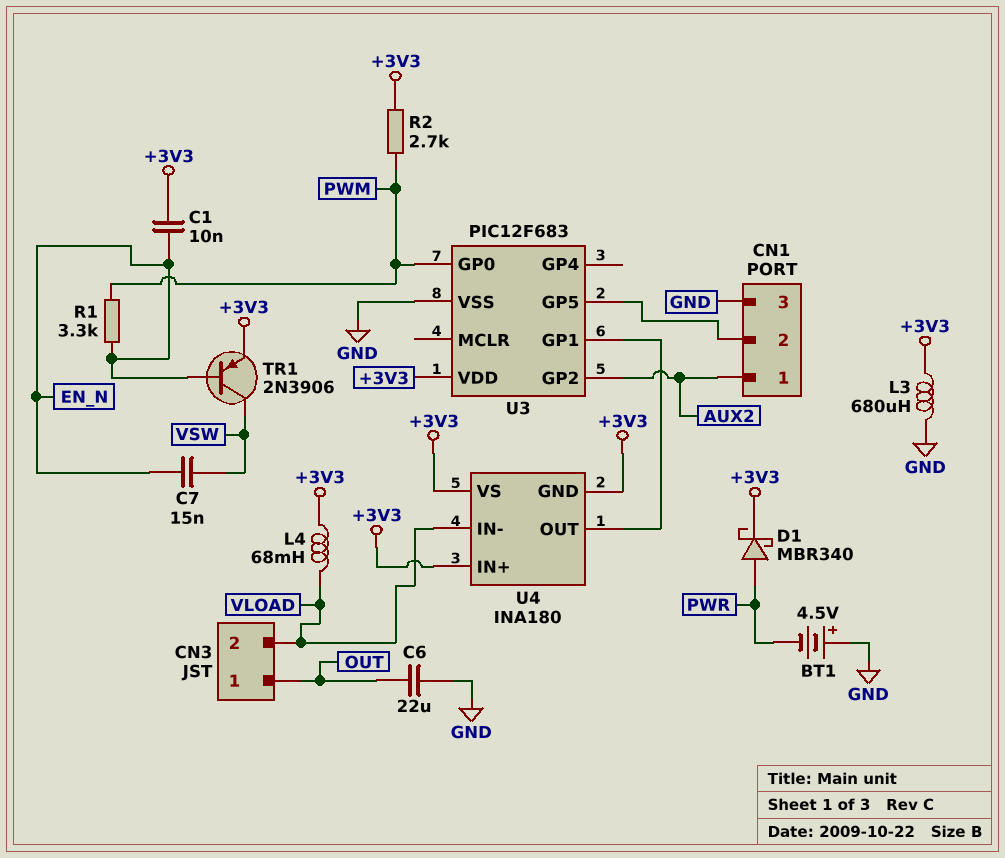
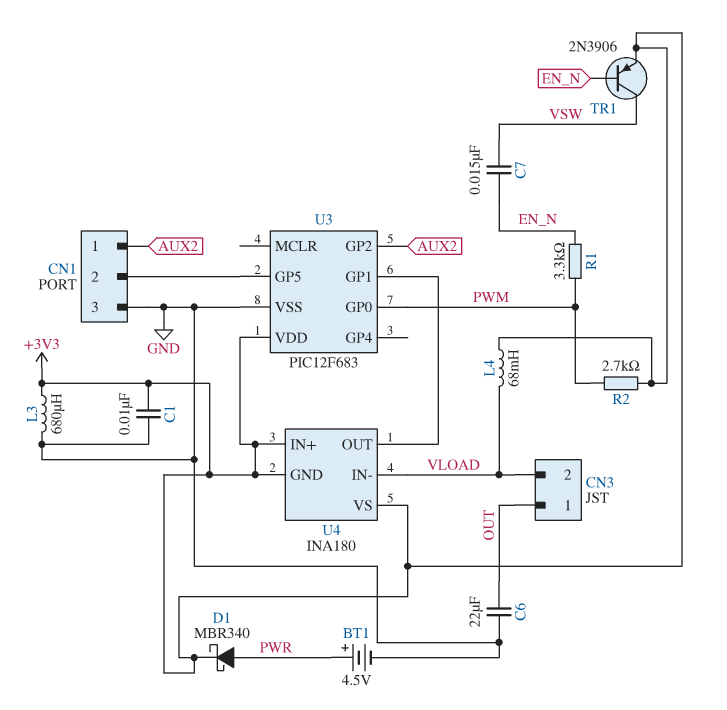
BT1: 4.5V (plus GND, minus PWR) -> 4.5V (plus PWR, minus GND)
C1: 10nF (+3V3, EN_N) -> 10nF (+3V3, GND)

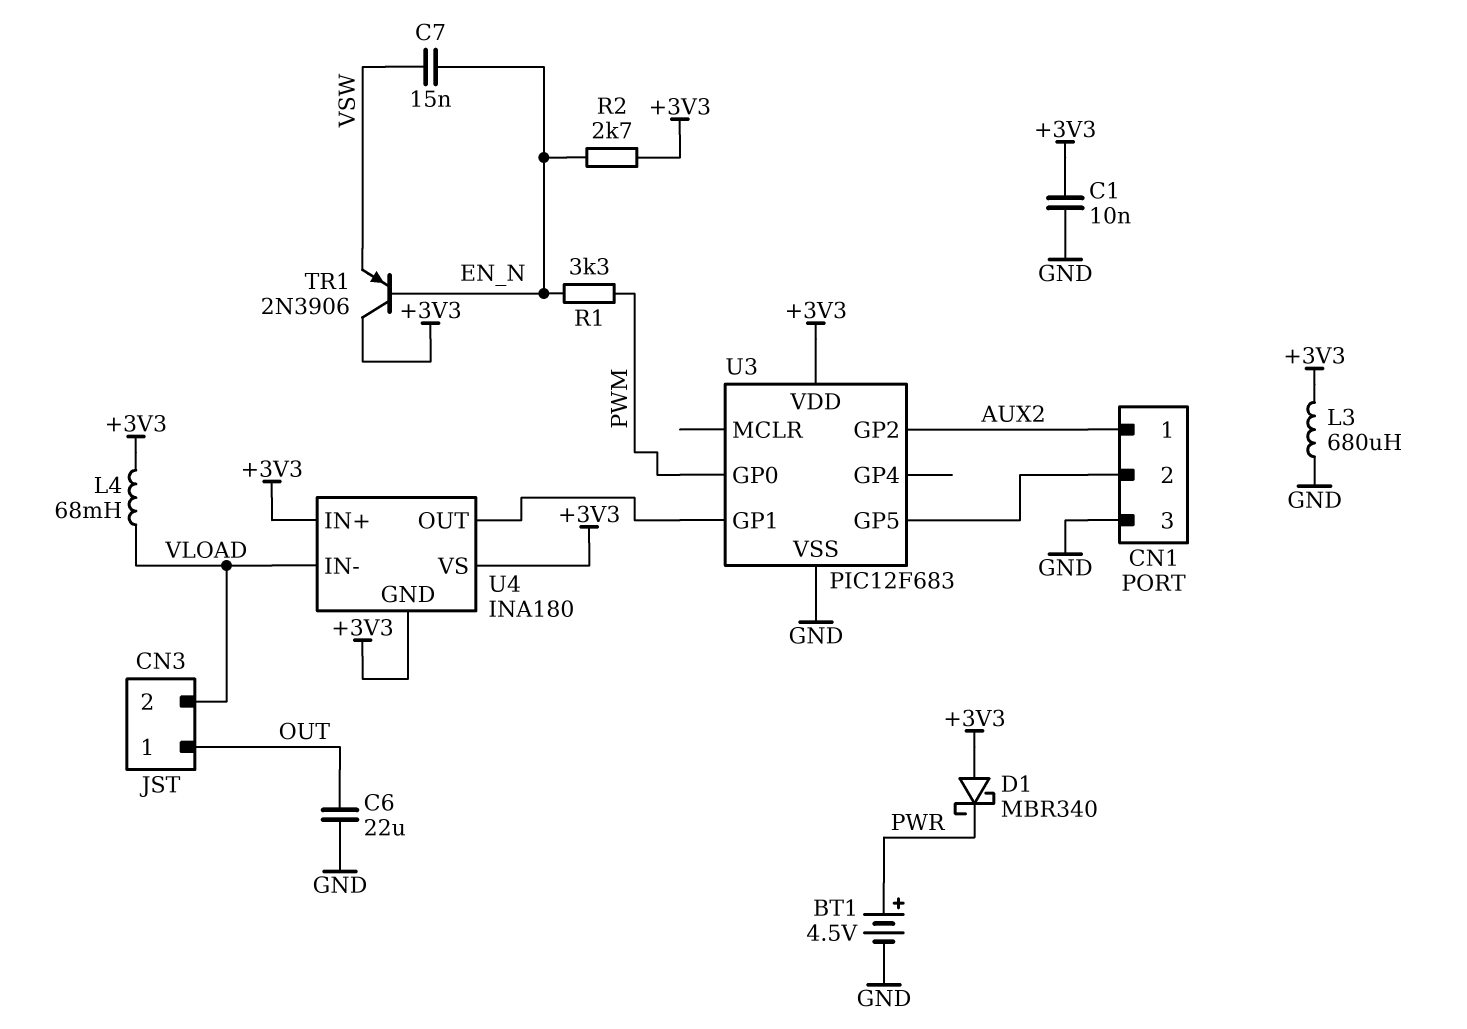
D1: schottky MBR340 (A PWR, K +3V3) -> schottky MBR340 (A +3V3, K PWR)
R2: 2.7k (+3V3, PWM) -> 2.7k (+3V3, EN_N)
TR1: PNP 2N3906 (B EN_N, C VSW, E +3V3) -> PNP 2N3906 (B EN_N, C +3V3, E VSW)

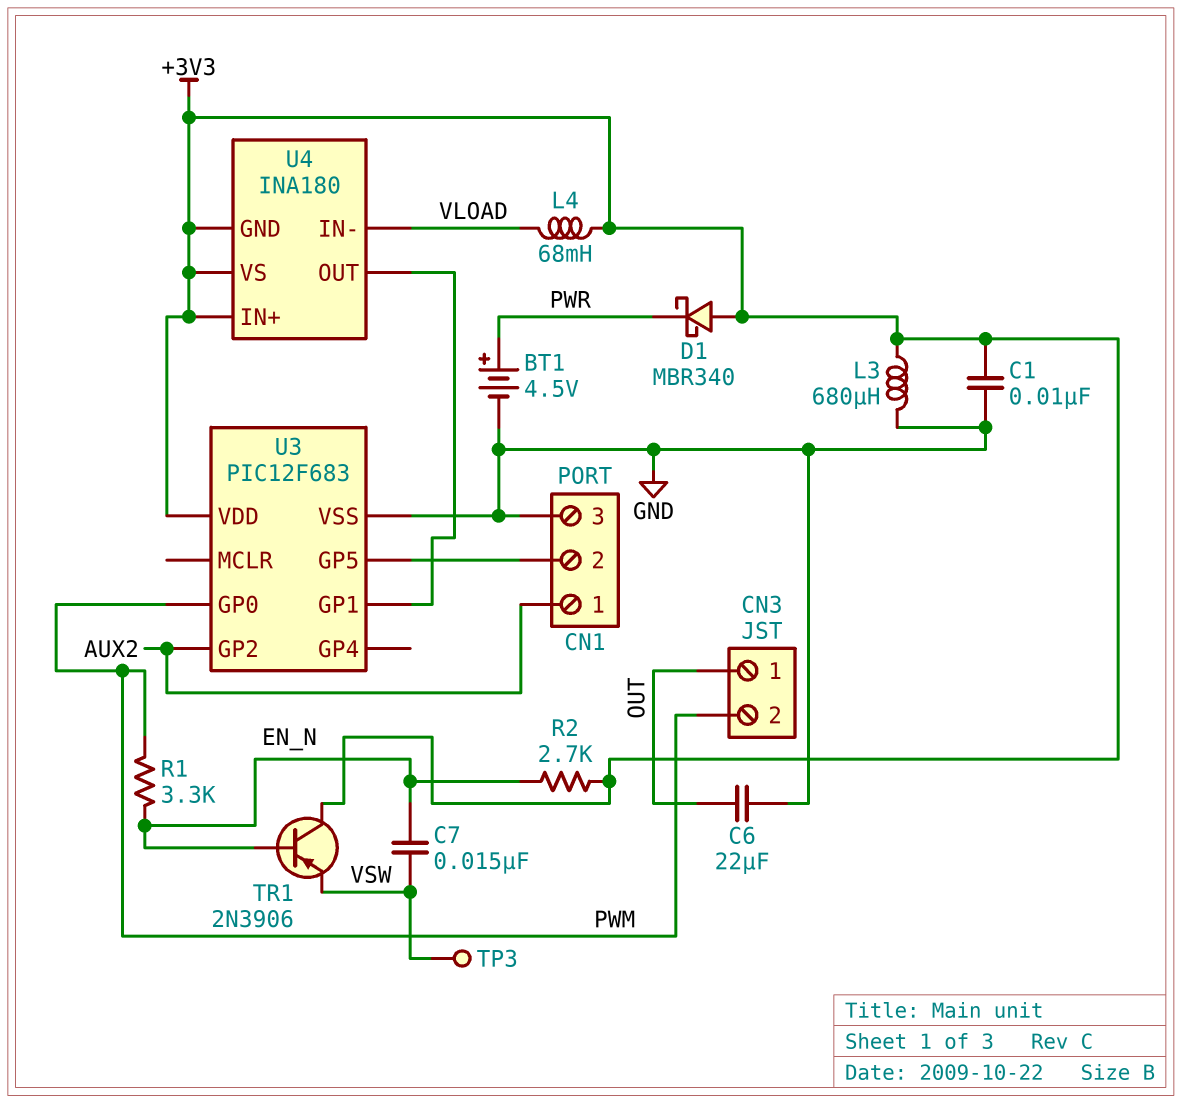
CN3 pin 2: VLOAD -> PWM
TP3: none -> test point (VSW)

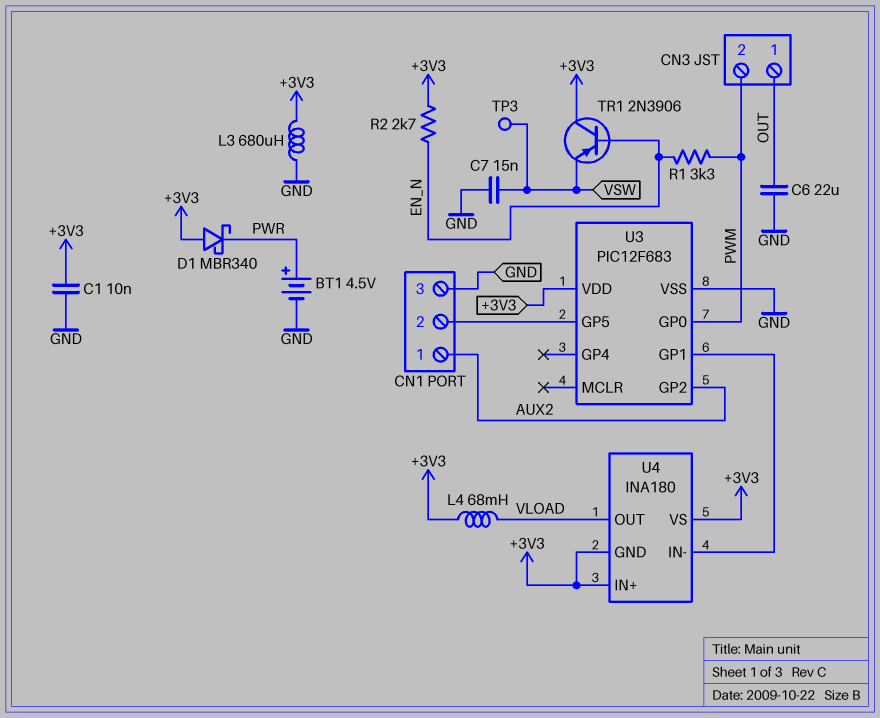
C7: 15nF (EN_N, VSW) -> 15nF (GND, VSW)
U4 pin IN-: VLOAD -> U3/GP1
U4 pin OUT: U3/GP1 -> VLOAD

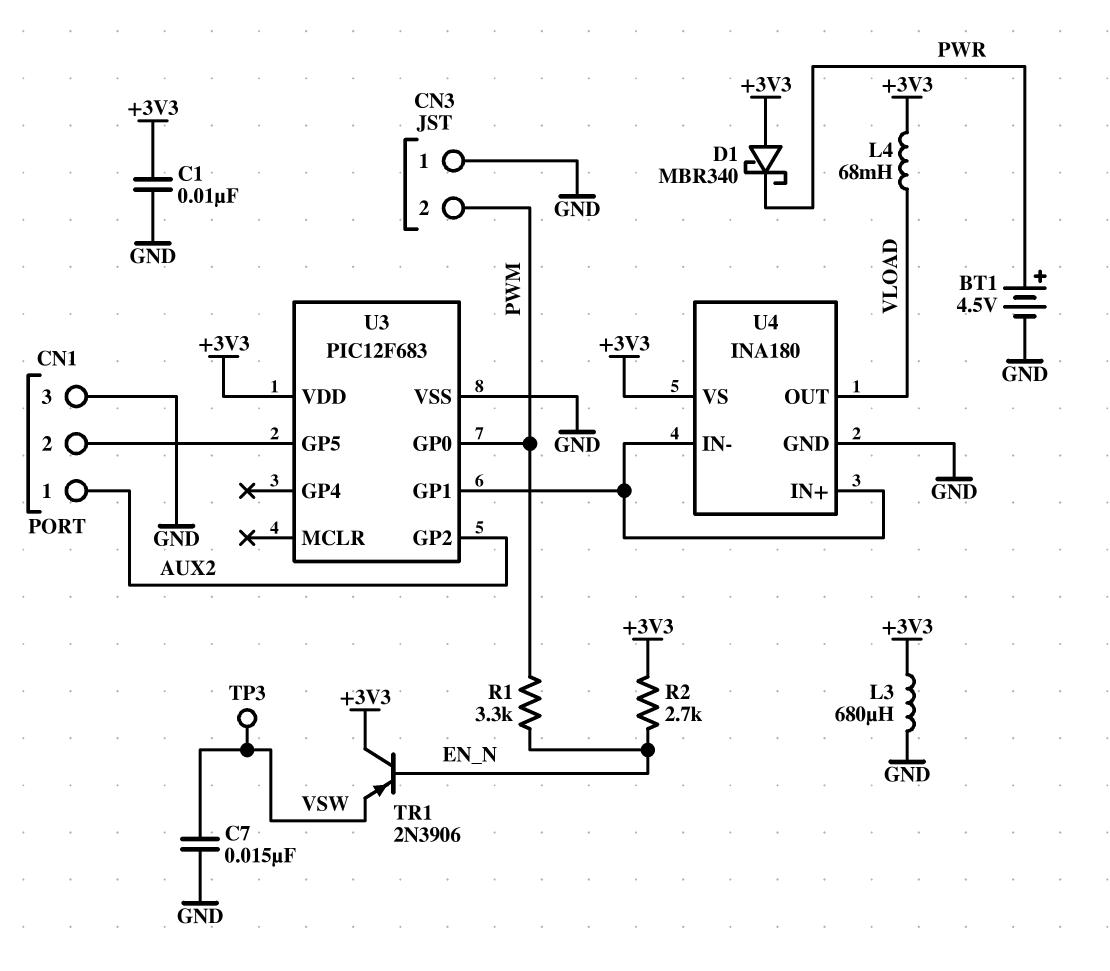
C6: 22uF (GND, OUT) -> none
CN3 pin 1: OUT -> GND
U4 pin GND: +3V3 -> GND
U4 pin IN+: +3V3 -> U3/GP1

